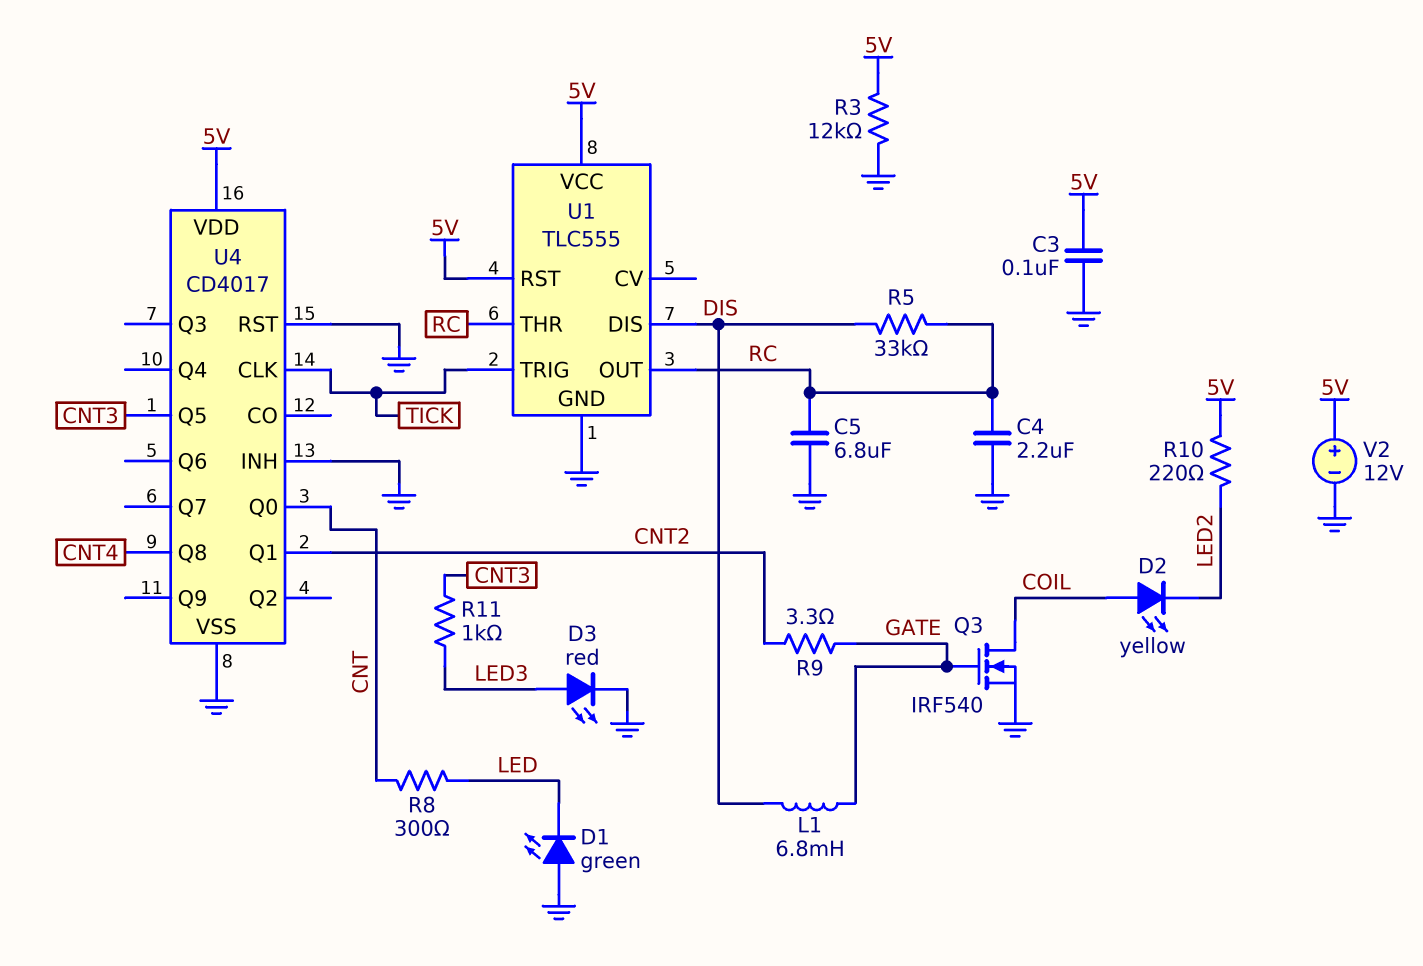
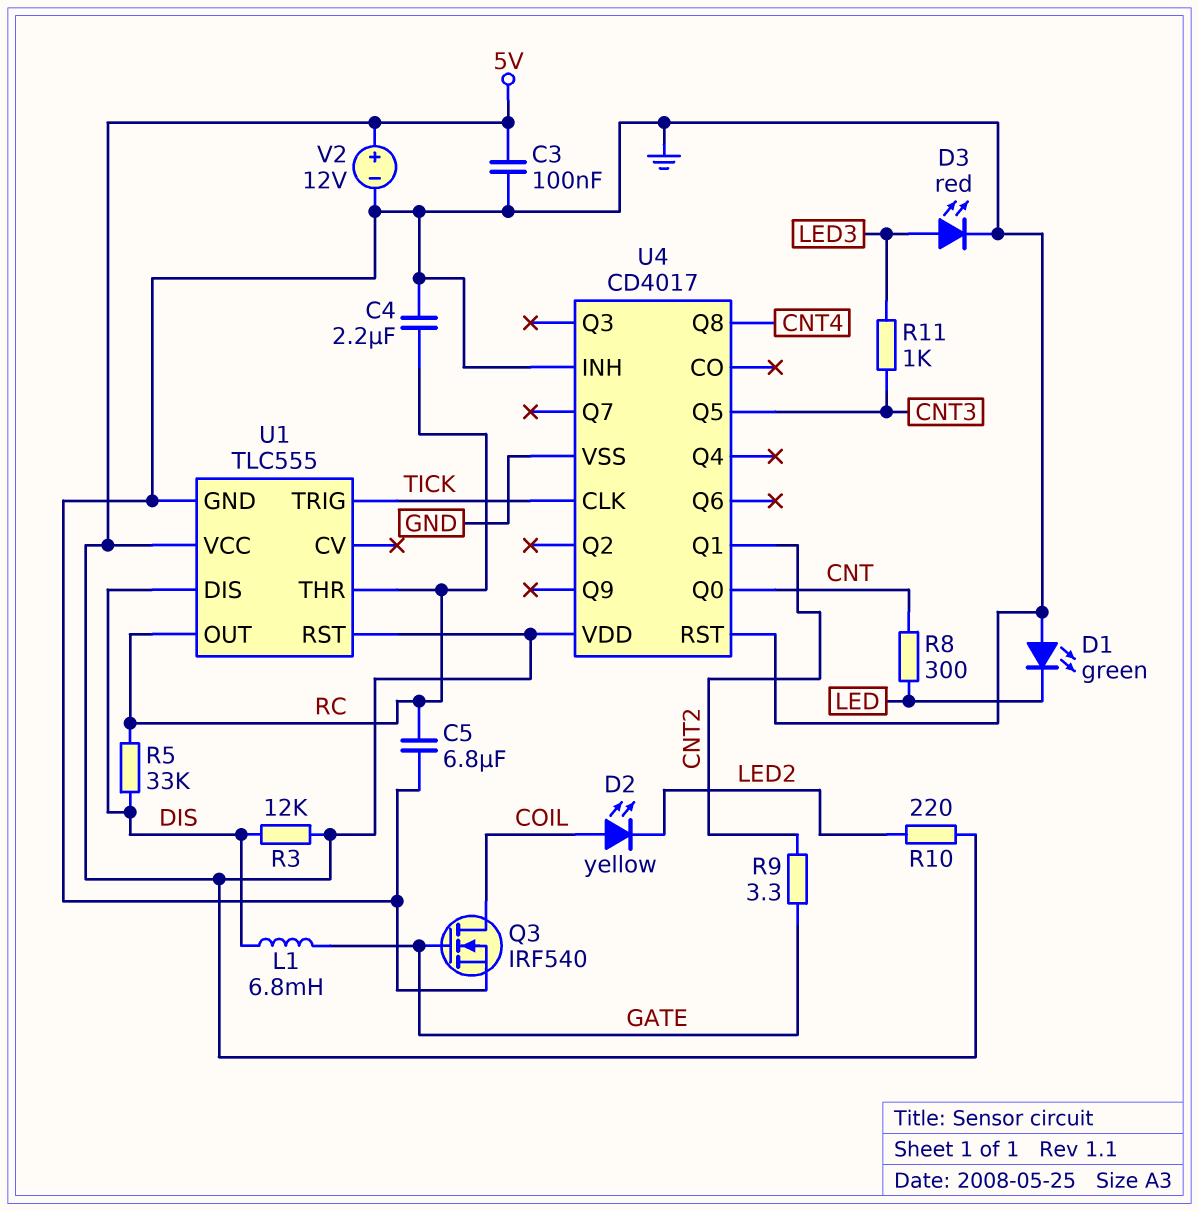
R3: 12k (5V, GND) -> 12k (5V, DIS)

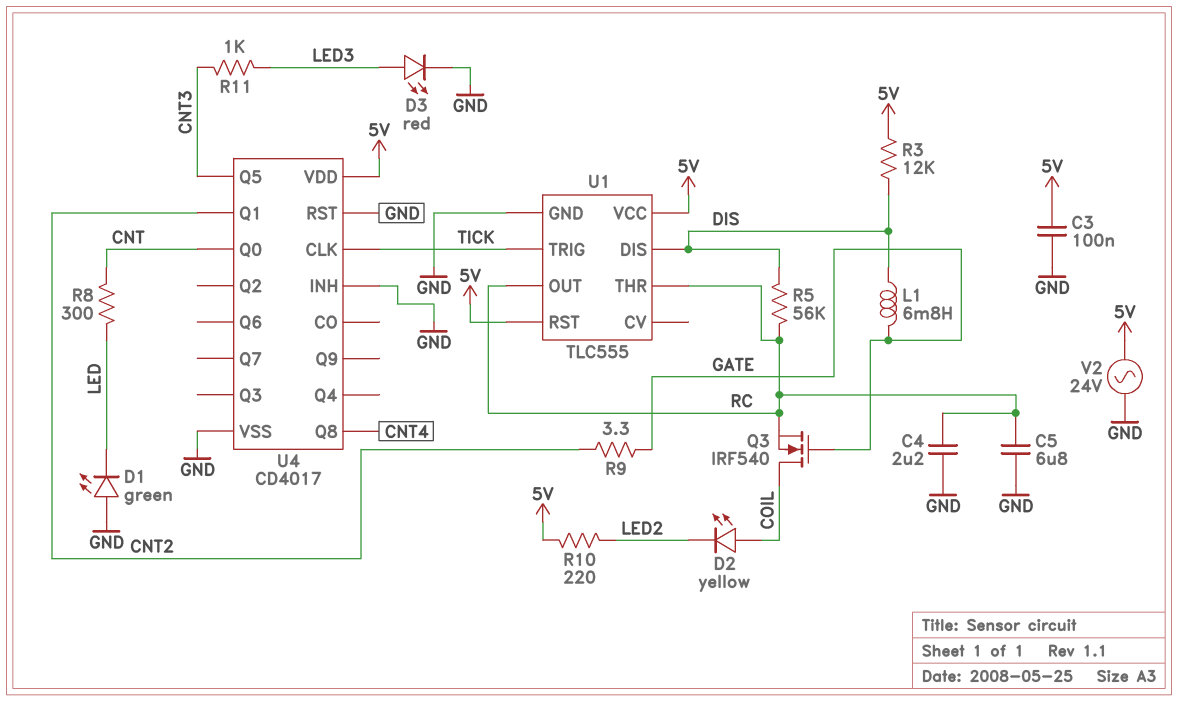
Q3: NMOS IRF540 (G GATE, D COIL, S GND) -> NMOS IRF540 (G GATE, D COIL, S RC)
R5: 33k (DIS, RC) -> 56k (DIS, RC)
V2: 12V (plus 5V, minus GND) -> AC 24V (5V, GND)

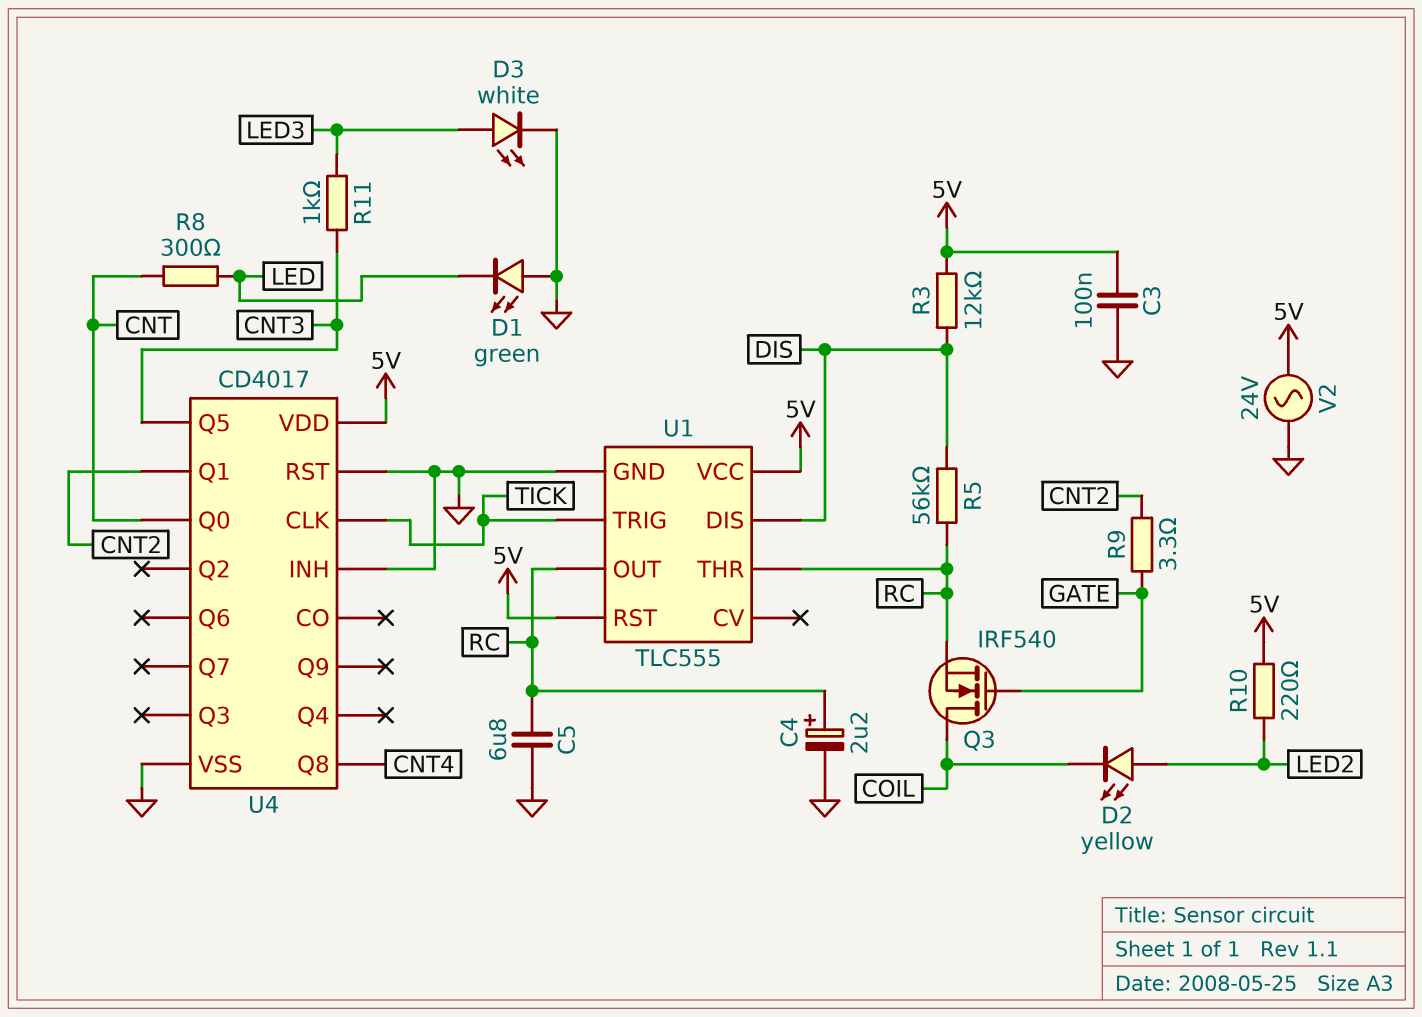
C4: 2.2uF (GND, RC) -> 2.2uF (plus RC, minus GND)
D2: LED yellow (A COIL, K LED2) -> LED yellow (A LED2, K COIL)
D3: LED red (A LED3, K GND) -> LED white (A LED3, K GND)
L1: 6.8mH (DIS, GATE) -> none

